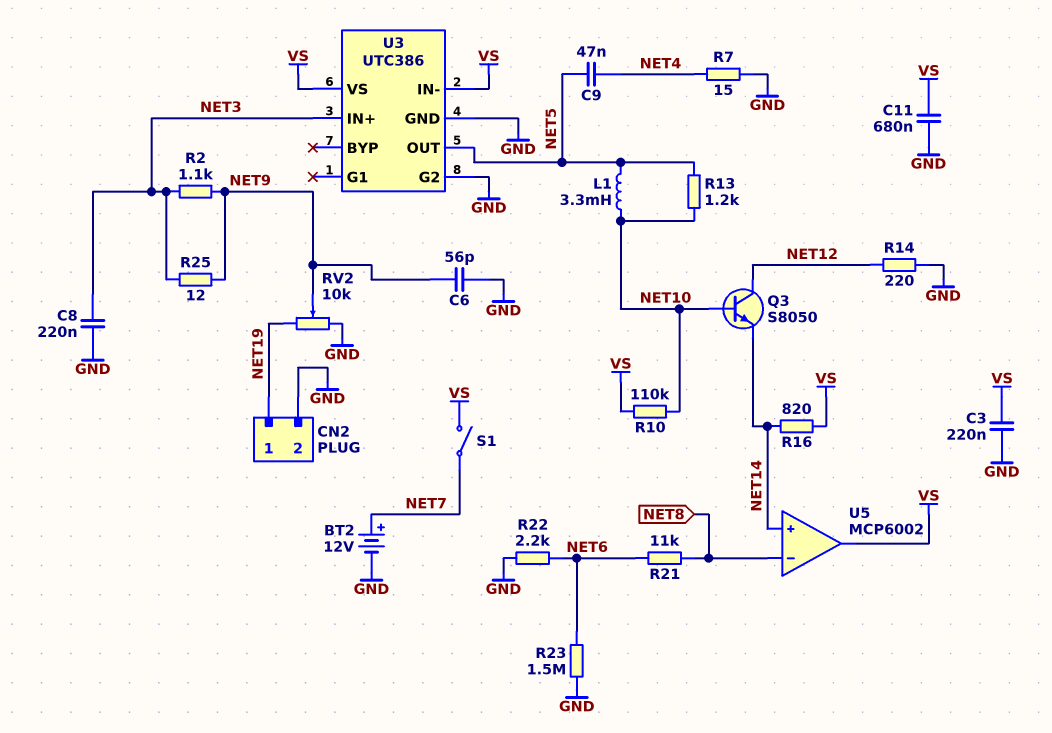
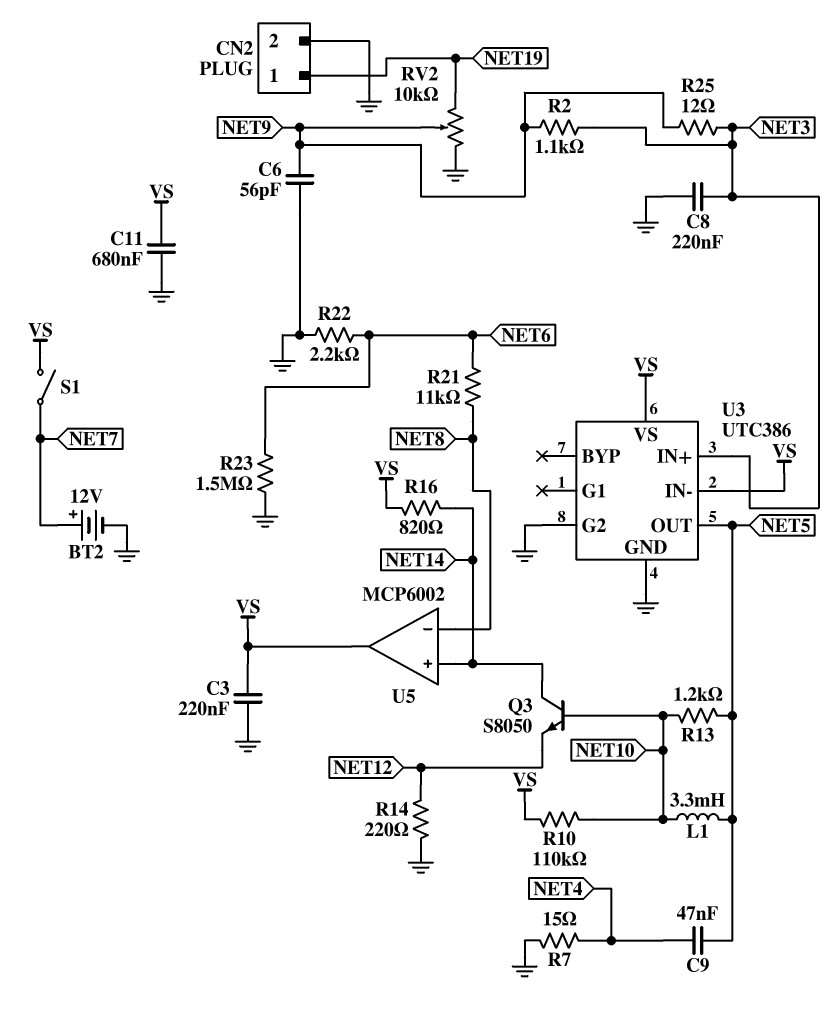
Q3: NPN S8050 (B NET10, C NET12, E NET14) -> NPN S8050 (B NET10, C NET14, E NET12)

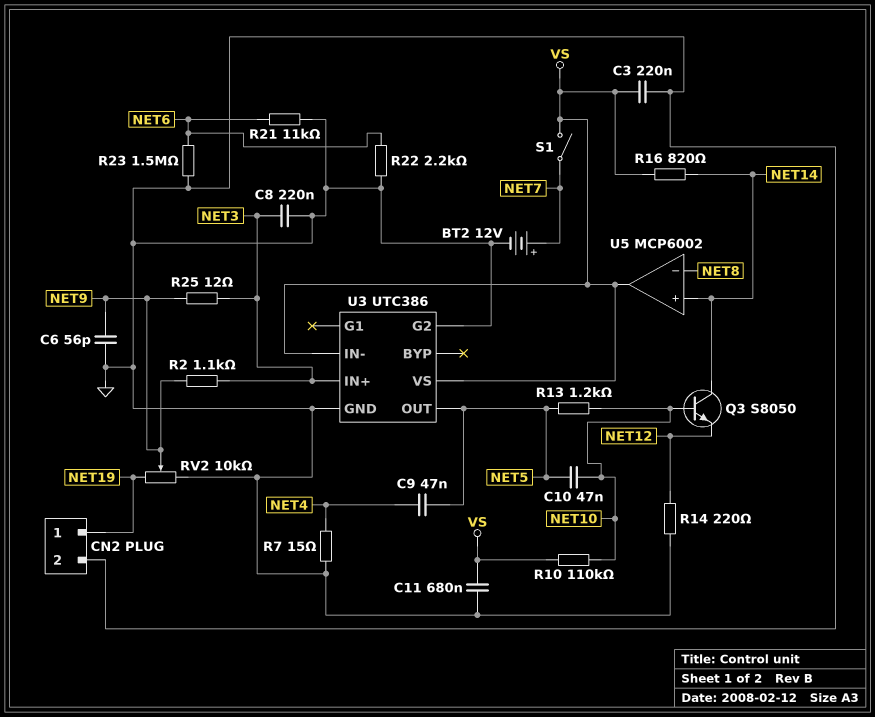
C10: none -> 47nF (NET5, NET10)
L1: 3.3mH (NET5, NET10) -> none
R21: 11k (NET6, NET8) -> 11k (GND, NET6)

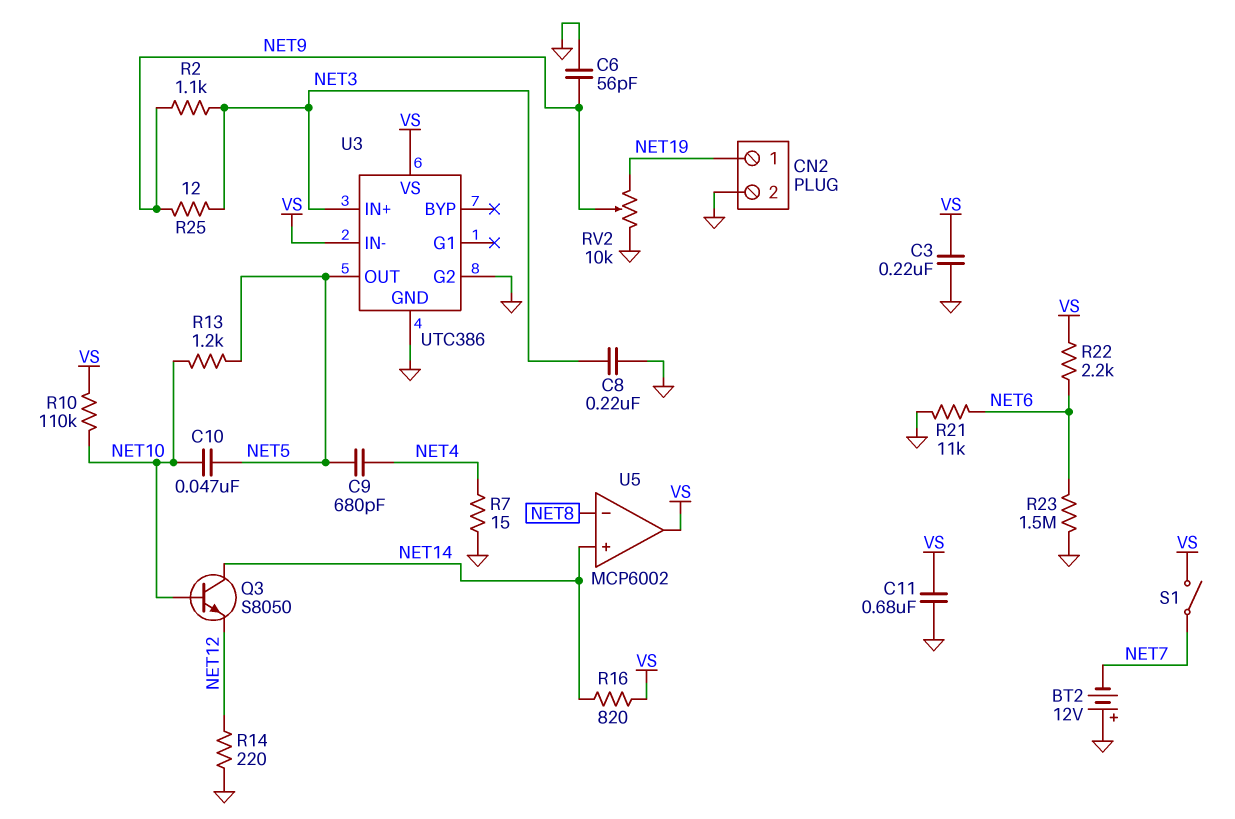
BT2: 12V (plus NET7, minus GND) -> 12V (plus GND, minus NET7)
C9: 47nF (NET4, NET5) -> 680pF (NET4, NET5)
R22: 2.2k (GND, NET6) -> 2.2k (NET6, VS)

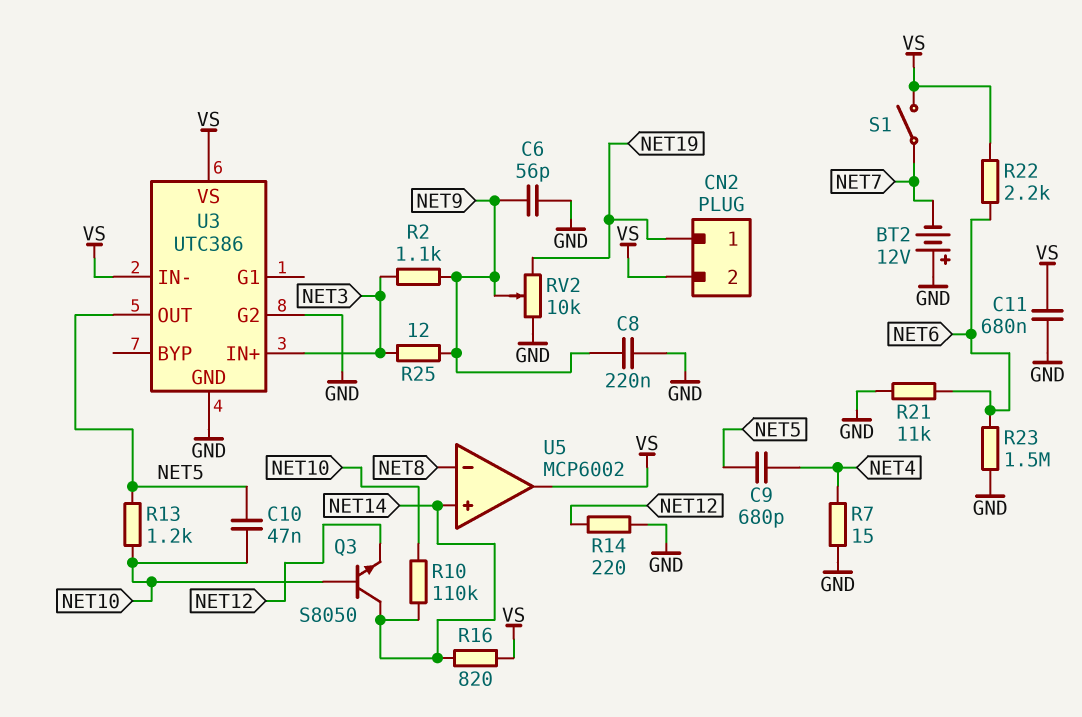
C3: 220nF (GND, VS) -> none
C8: 220nF (GND, NET3) -> 220nF (GND, NET9)
CN2 pin 2: GND -> VS
R10: 110k (NET10, VS) -> 110k (NET10, NET14)

